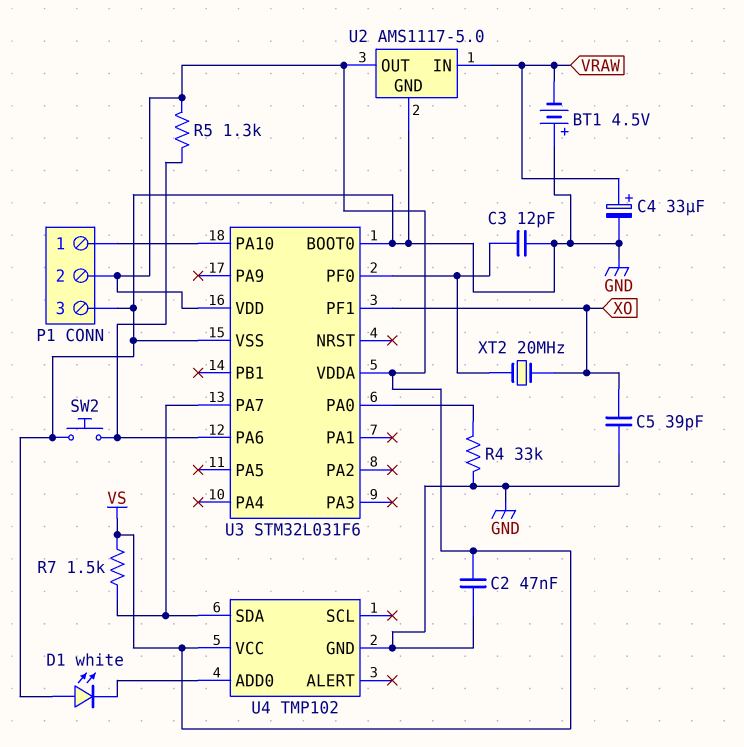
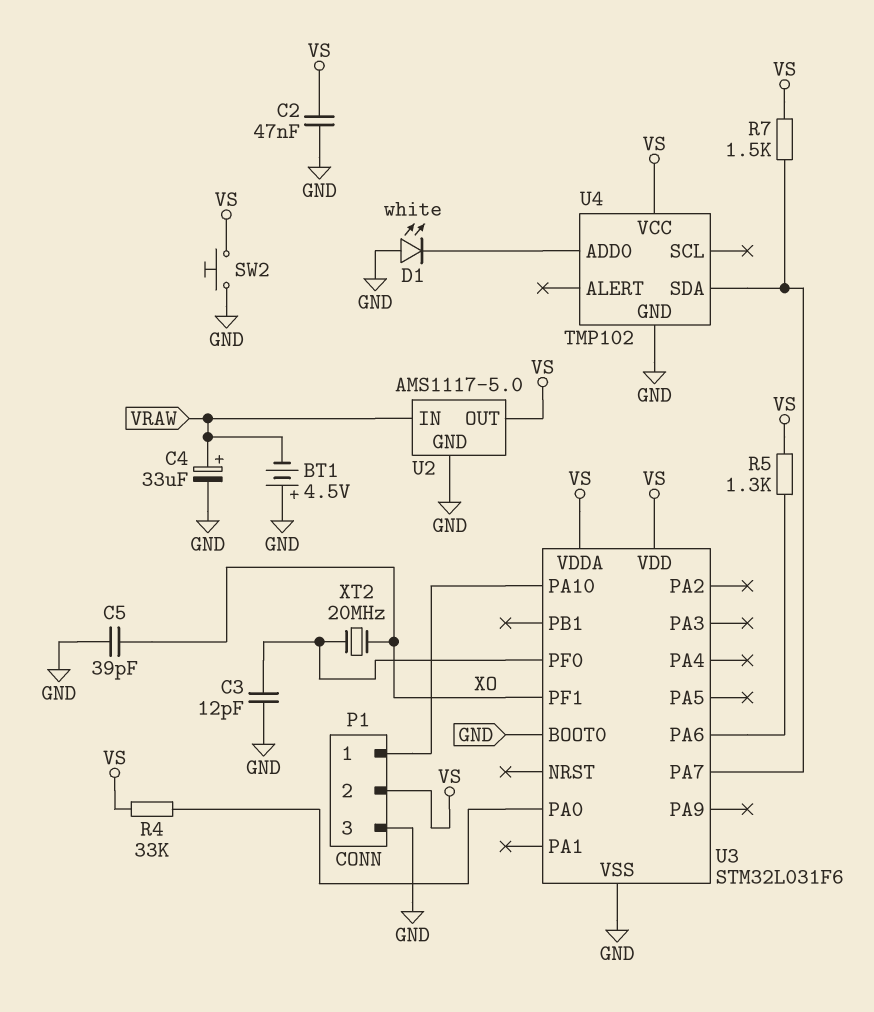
R4: 33k (GND, U3/PA0) -> 33k (U3/PA0, VS)
SW2: button (GND, U3/PA6) -> button (GND, VS)

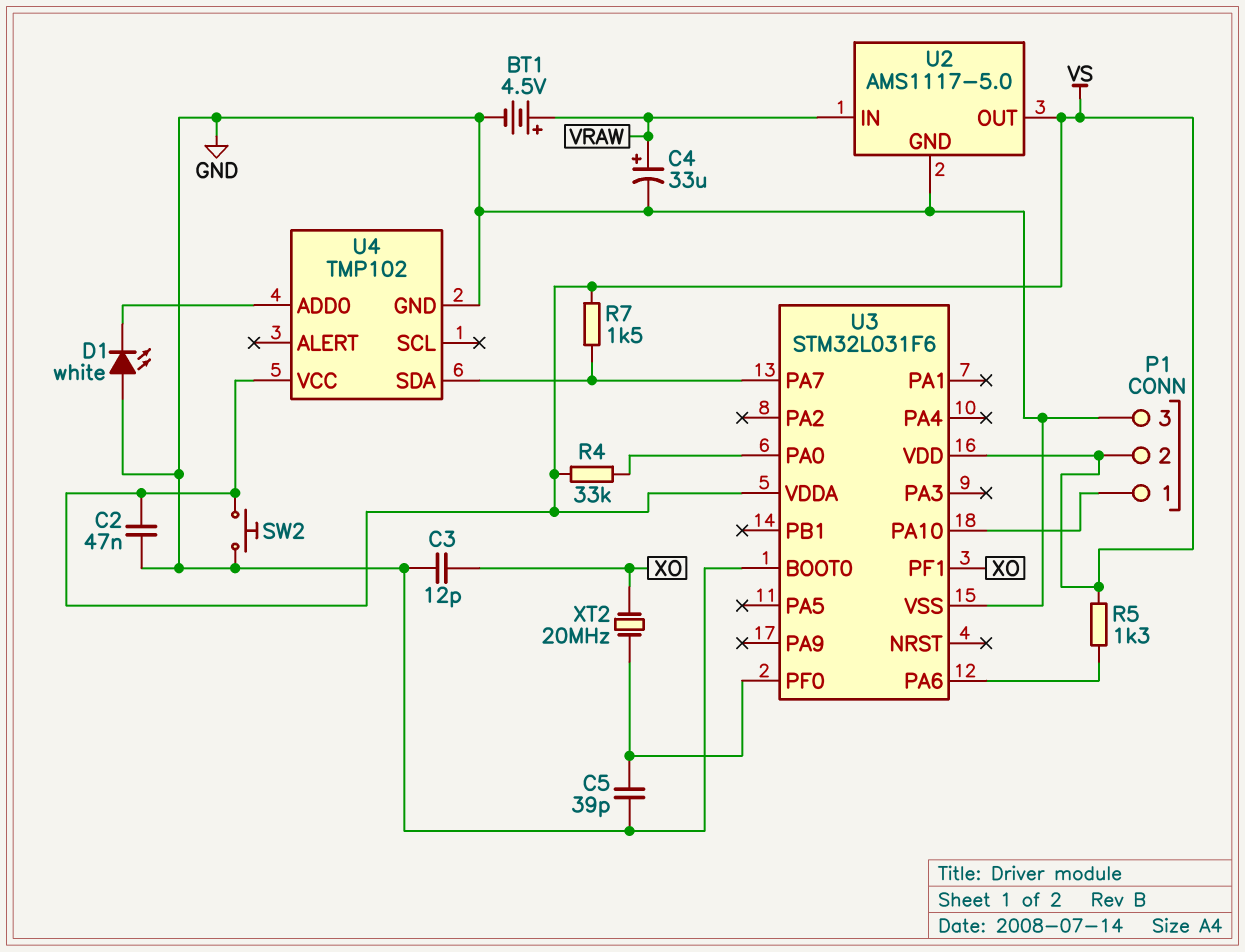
BT1: 4.5V (plus GND, minus VRAW) -> 4.5V (plus VRAW, minus GND)
C3: 12pF (GND, U3/PF0) -> 12pF (GND, XO)
C5: 39pF (GND, XO) -> 39pF (GND, U3/PF0)

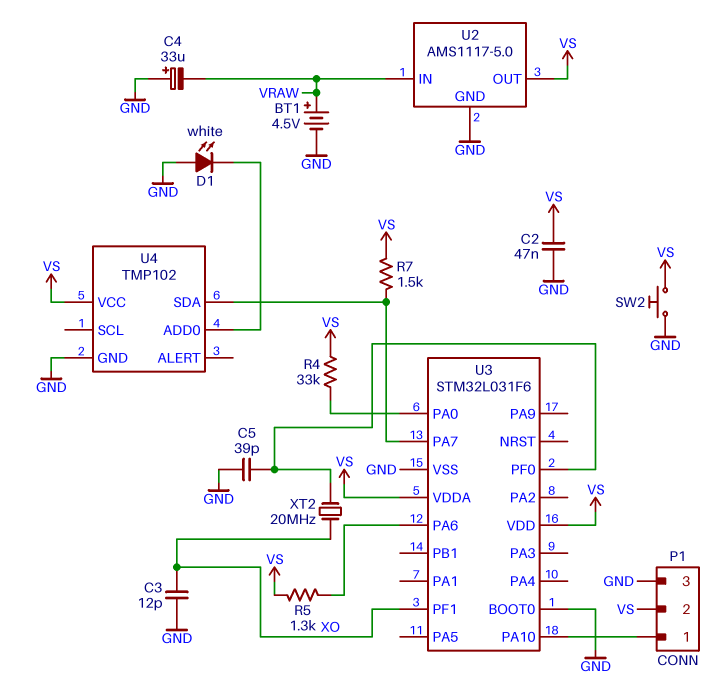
C4: 33uF (plus VRAW, minus GND) -> 33uF (plus GND, minus VRAW)

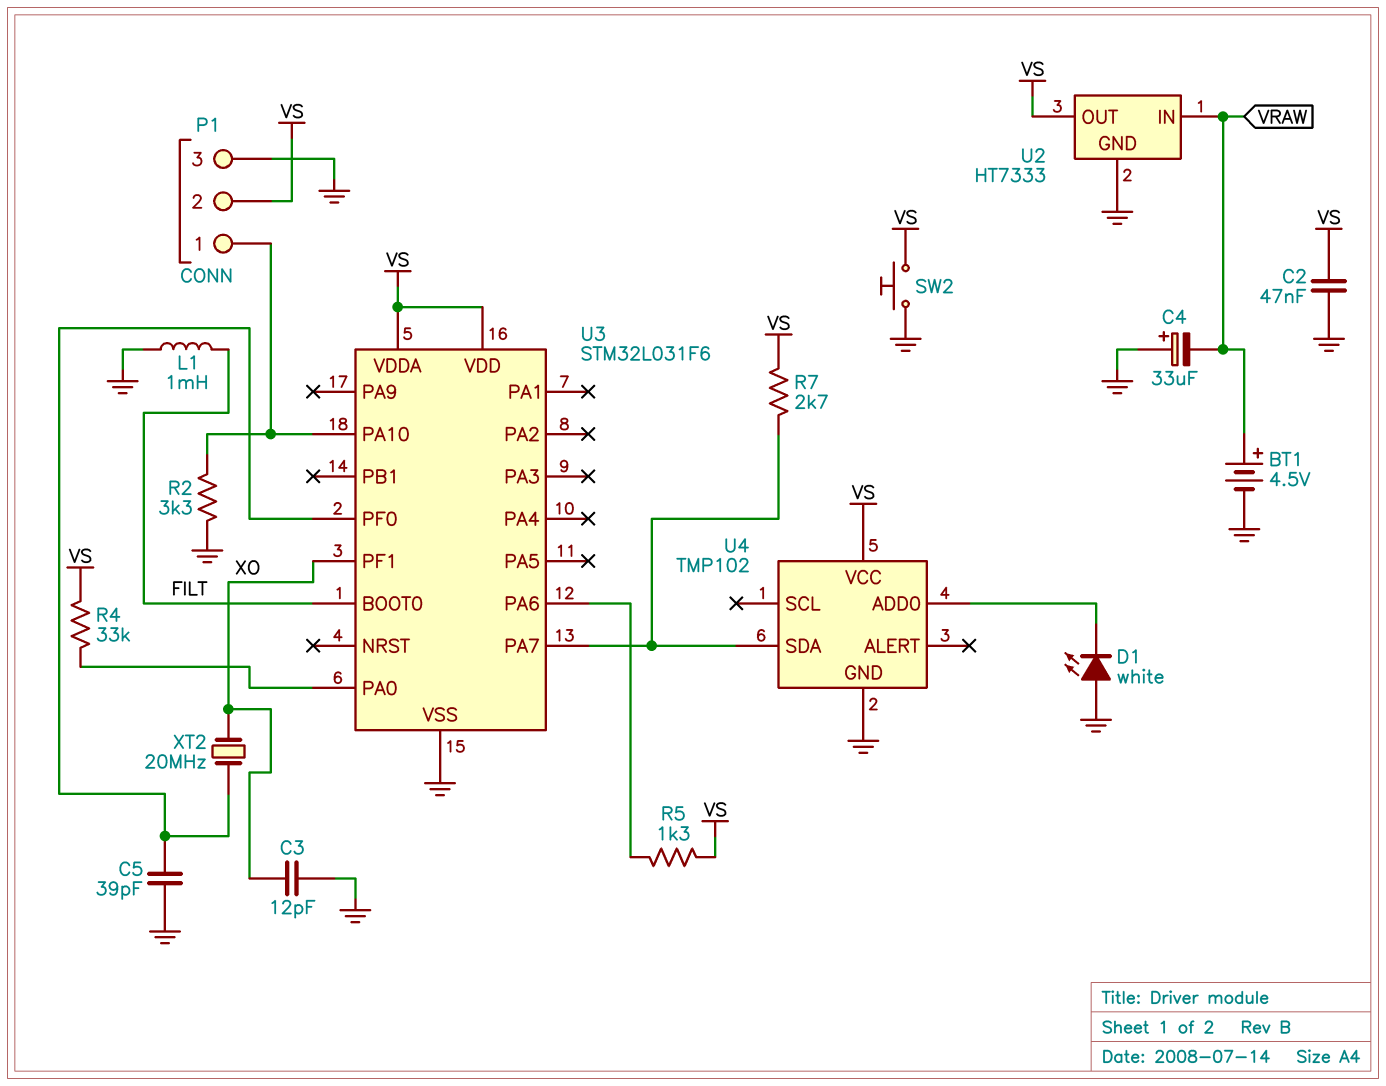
L1: none -> 1mH (FILT, GND)
R2: none -> 3.3k (GND, P1/1)
R7: 1.5k (U3/PA7, VS) -> 2.7k (U3/PA7, VS)
U2: AMS1117-5.0 -> HT7333
U3 pin BOOT0: GND -> FILT

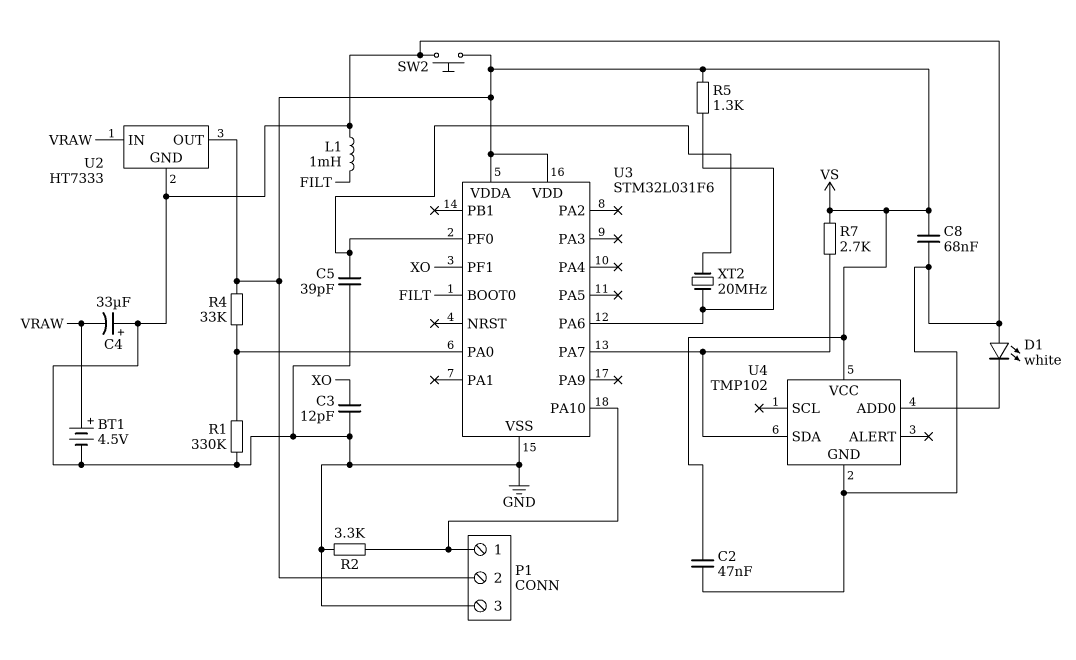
C8: none -> 68nF (GND, VS)
R1: none -> 330k (GND, U3/PA0)
XT2: 20MHz (U3/PF0, XO) -> 20MHz (U3/PA6, U3/PF0)

